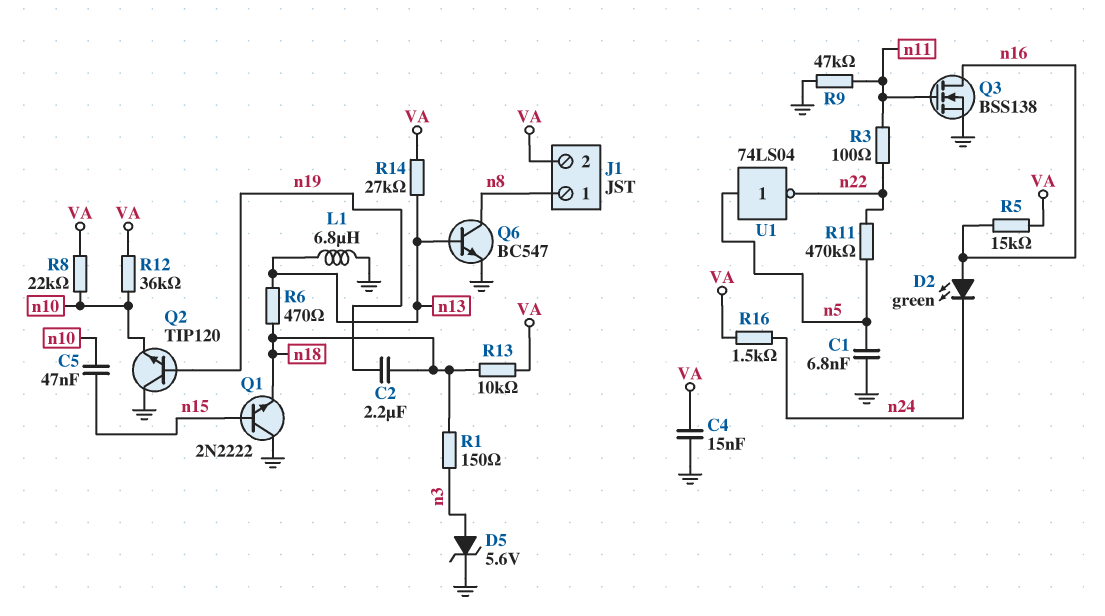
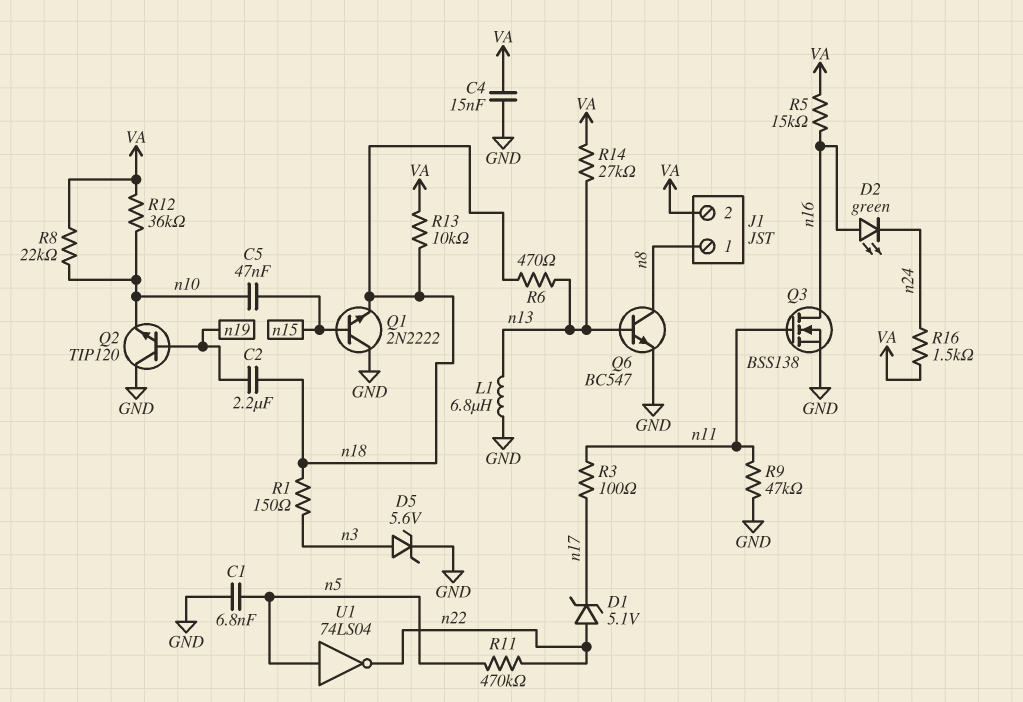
D1: none -> zener 5.1V (A n22, K n17)
R3: 100 (n11, n22) -> 100 (n11, n17)

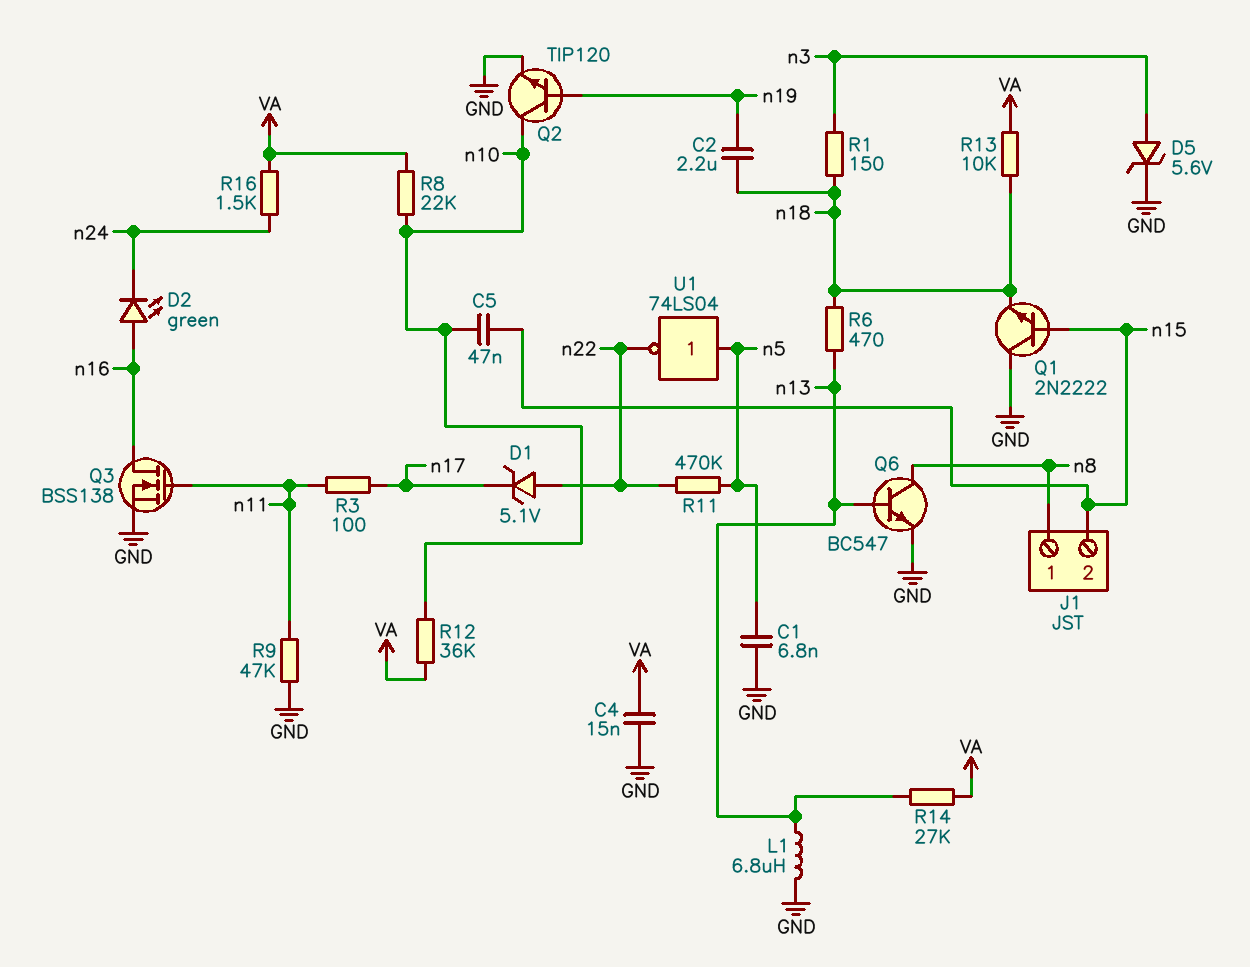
J1 pin 2: VA -> n15
Q2: NPN TIP120 (B n19, C GND, E n10) -> NPN TIP120 (B n19, C n10, E GND)
R5: 15k (VA, n16) -> none

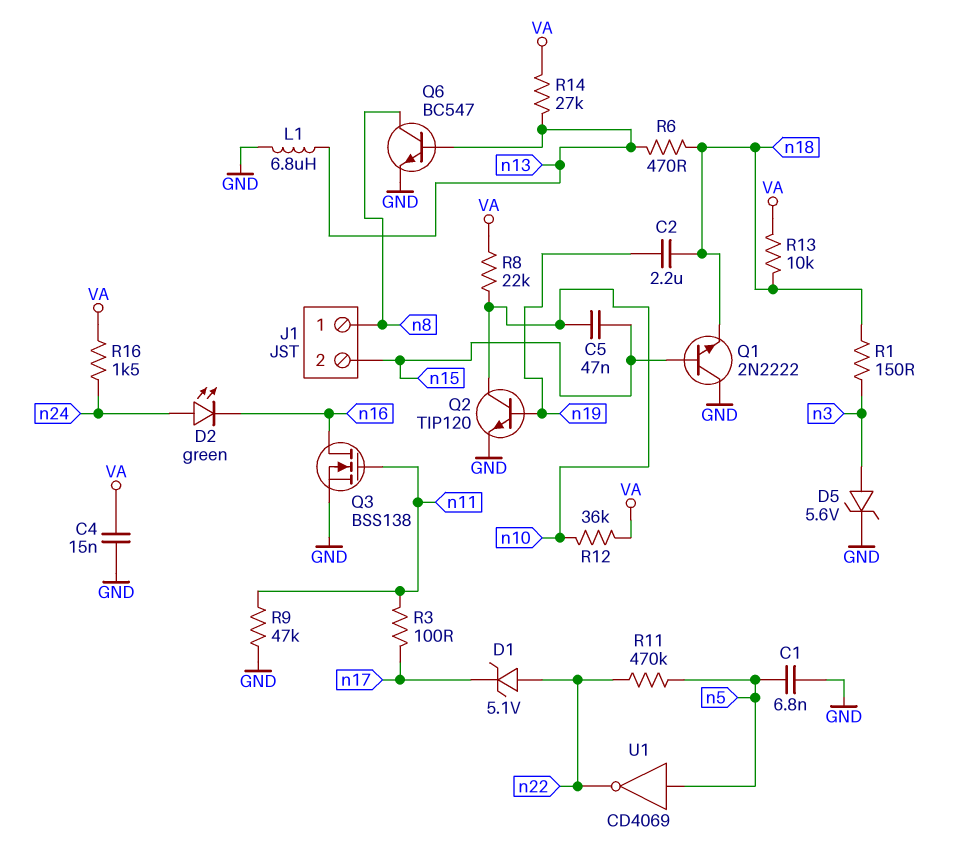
D2: LED green (A n16, K n24) -> LED green (A n24, K n16)
U1: NOT 74LS04 (in n5, out n22) -> NOT CD4069 (in n5, out n22)

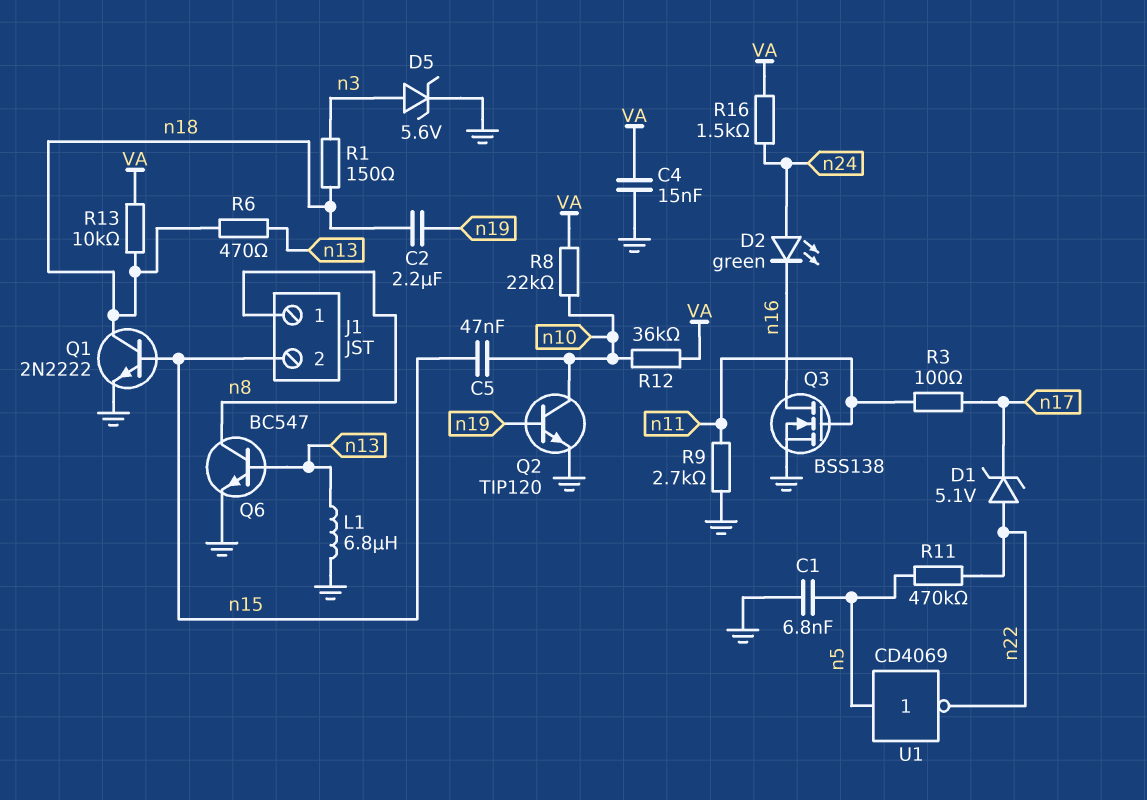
Q1: NPN 2N2222 (B n15, C GND, E n18) -> NPN 2N2222 (B n15, C n18, E GND)
R9: 47k (GND, n11) -> 2.7k (GND, n11)
R14: 27k (VA, n13) -> none

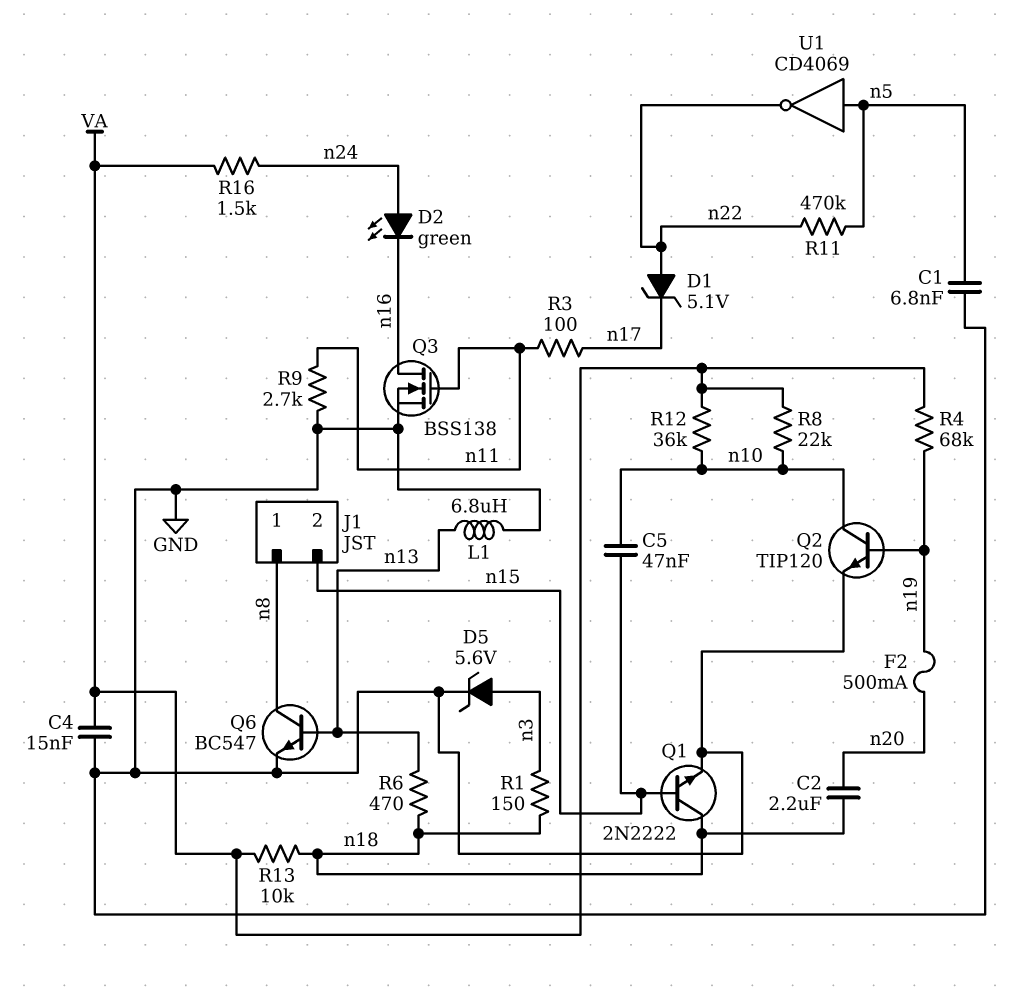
C2: 2.2uF (n18, n19) -> 2.2uF (n18, n20)
F2: none -> 500mA (n19, n20)
R4: none -> 68k (VA, n19)

